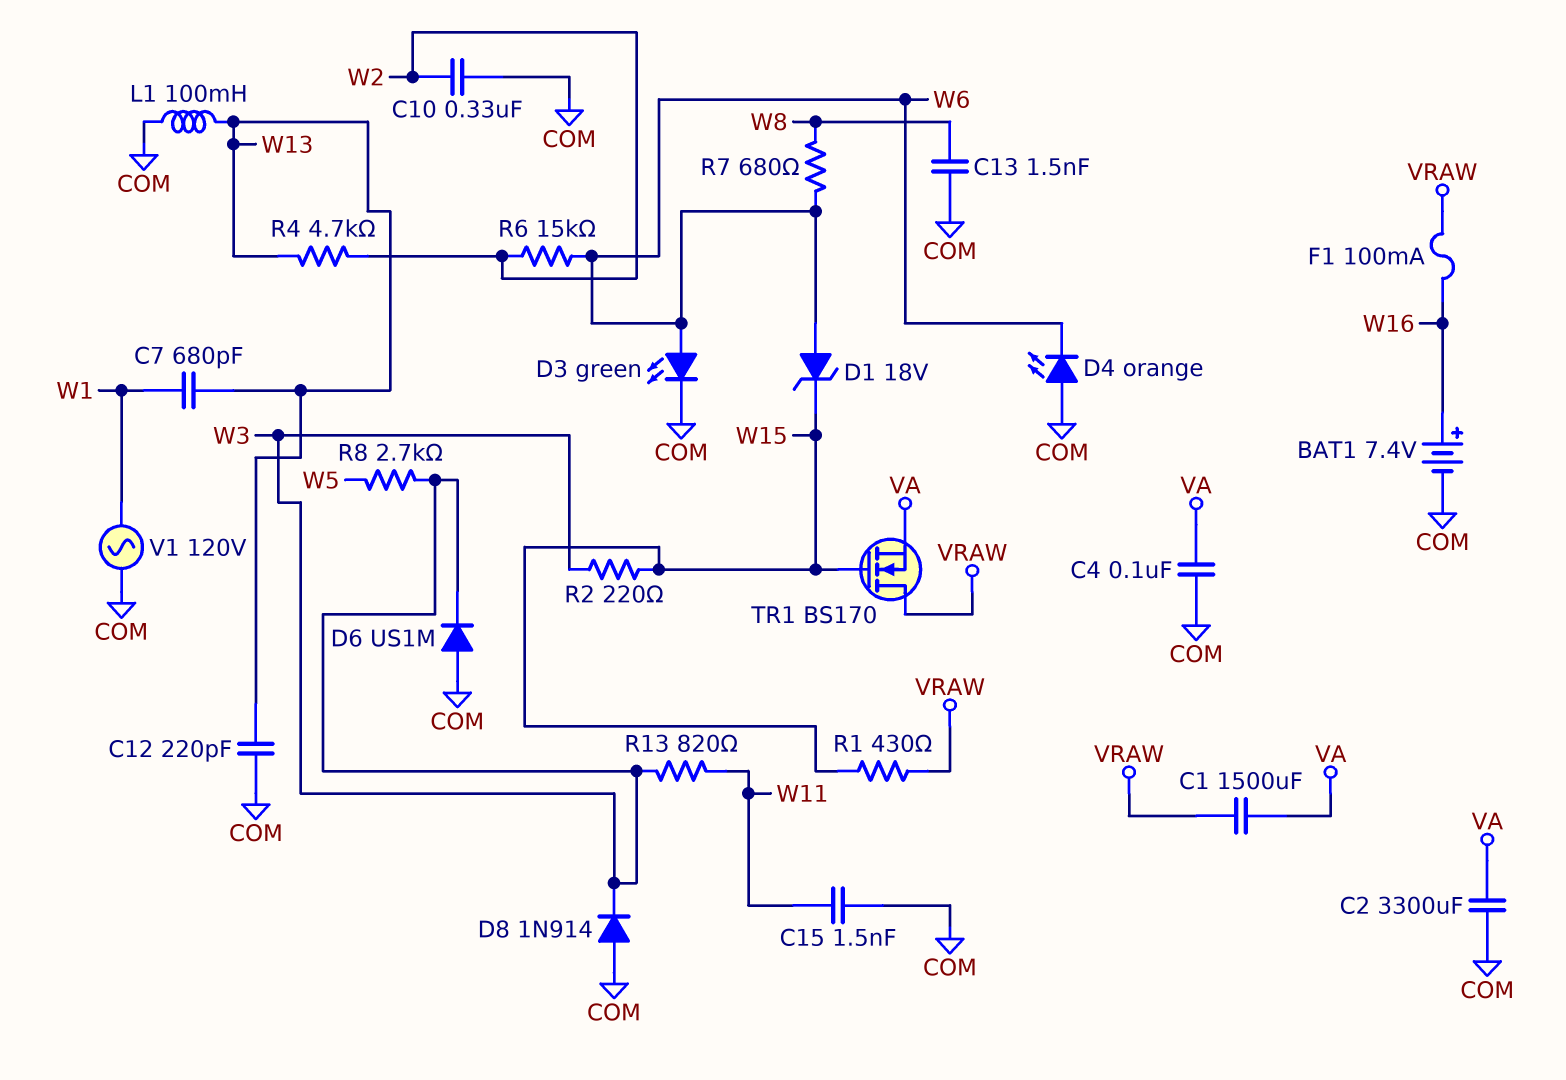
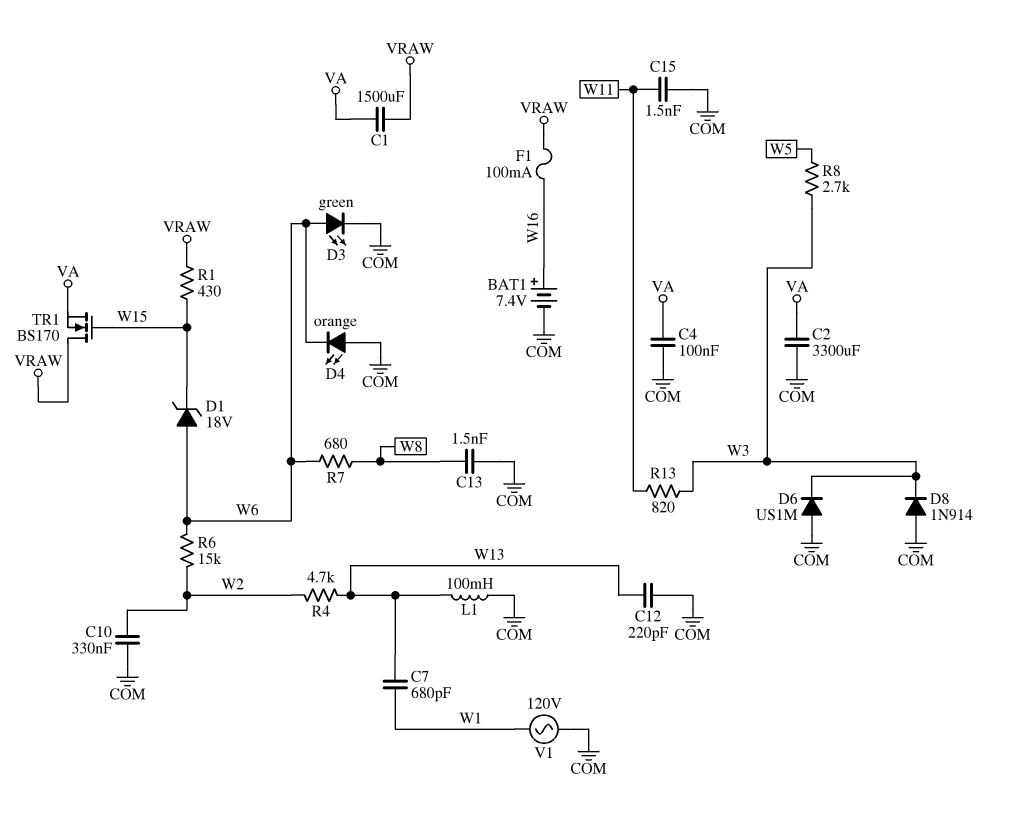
R2: 220 (W3, W15) -> none

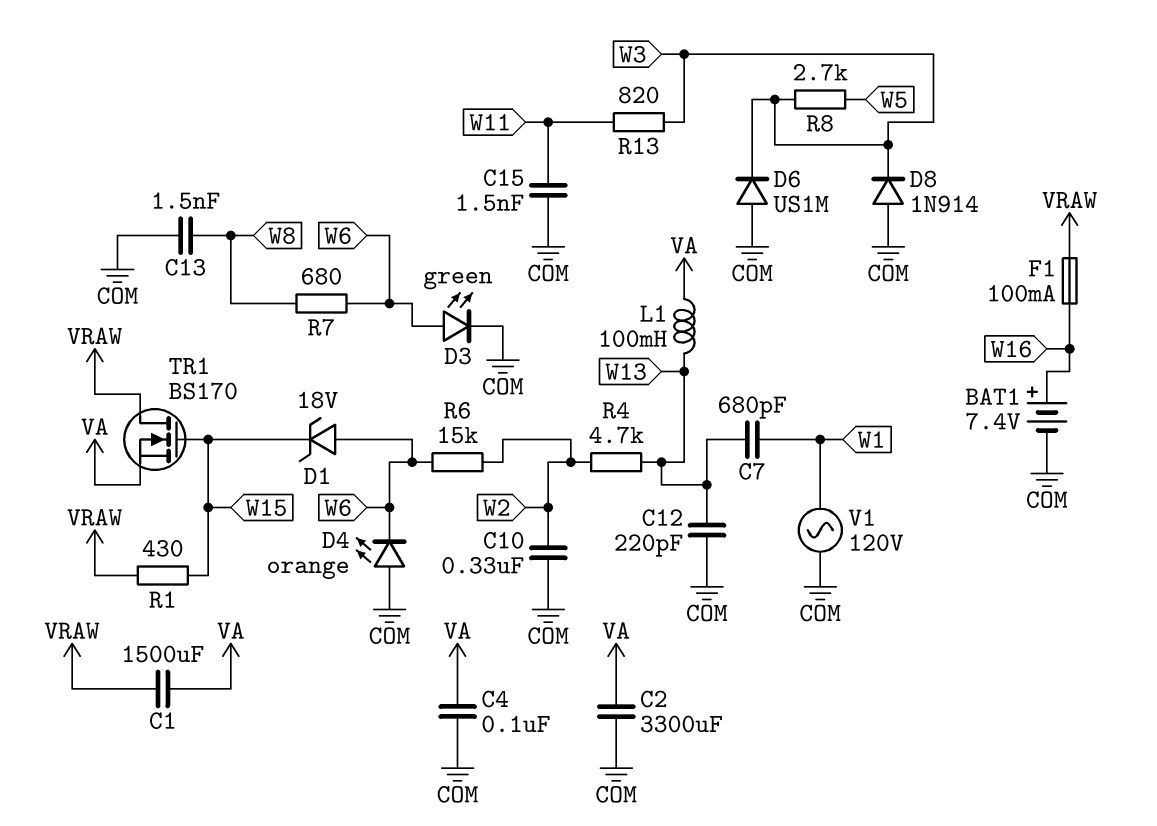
L1: 100mH (COM, W13) -> 100mH (VA, W13)

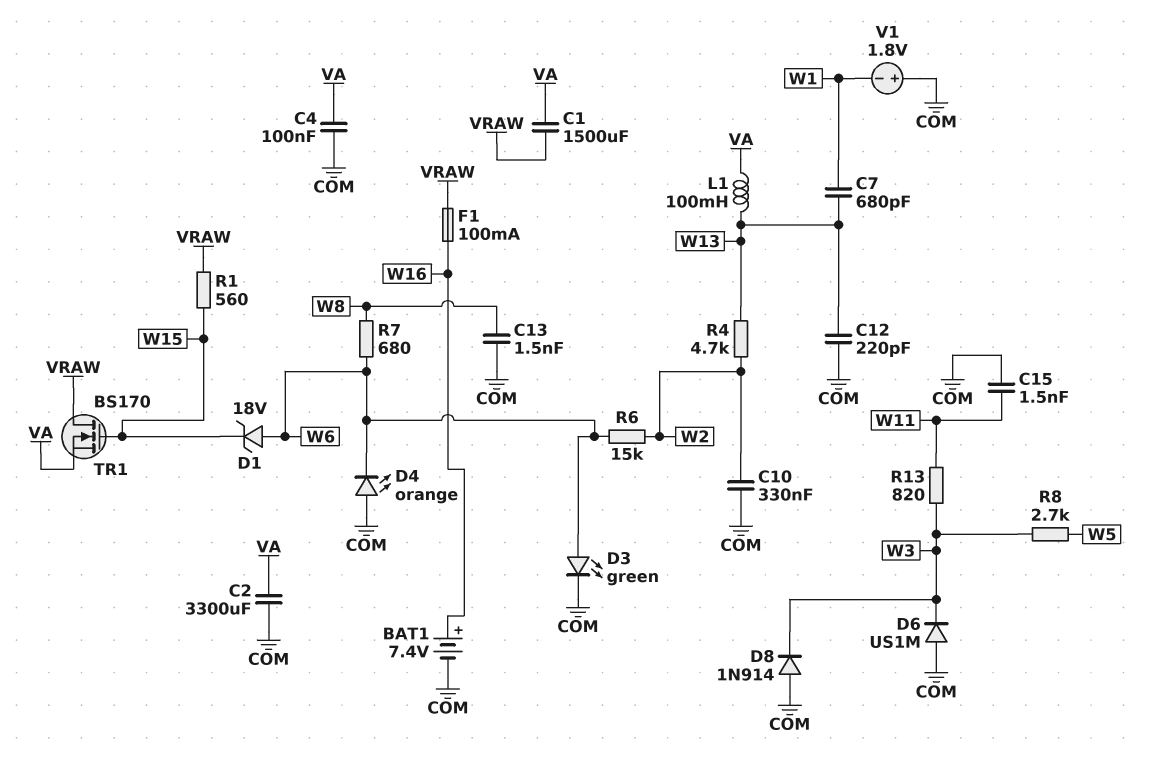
R1: 430 (VRAW, W15) -> 560 (VRAW, W15)
V1: AC 120V (COM, W1) -> 1.8V (plus COM, minus W1)

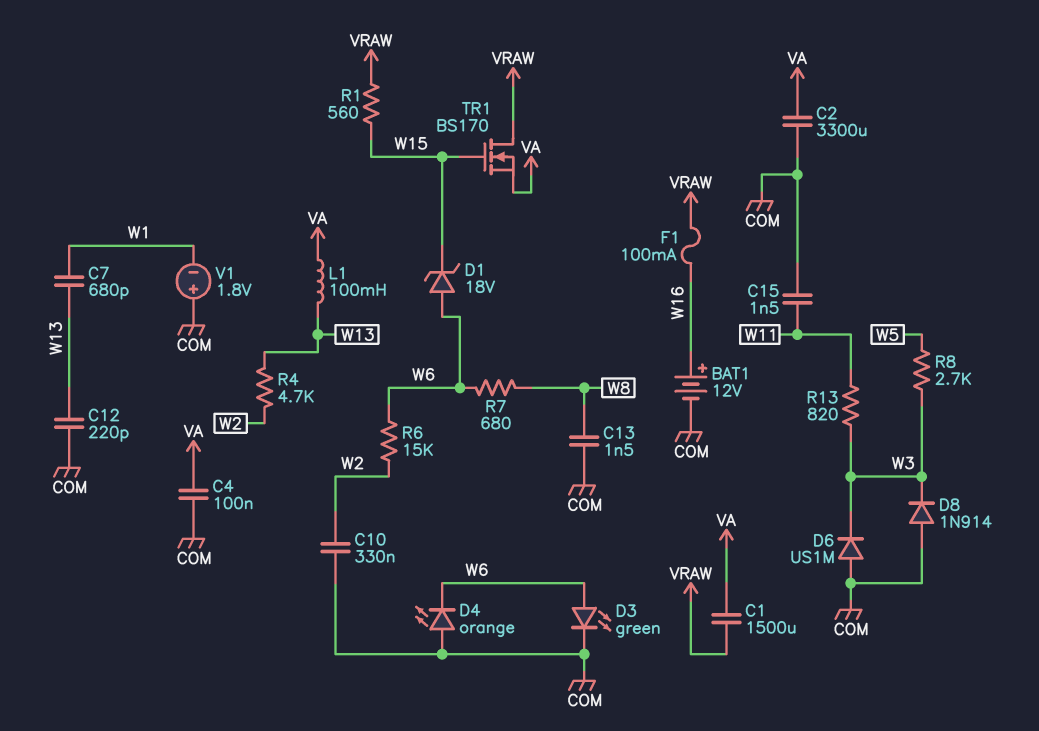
BAT1: 7.4V (plus W16, minus COM) -> 12V (plus W16, minus COM)

